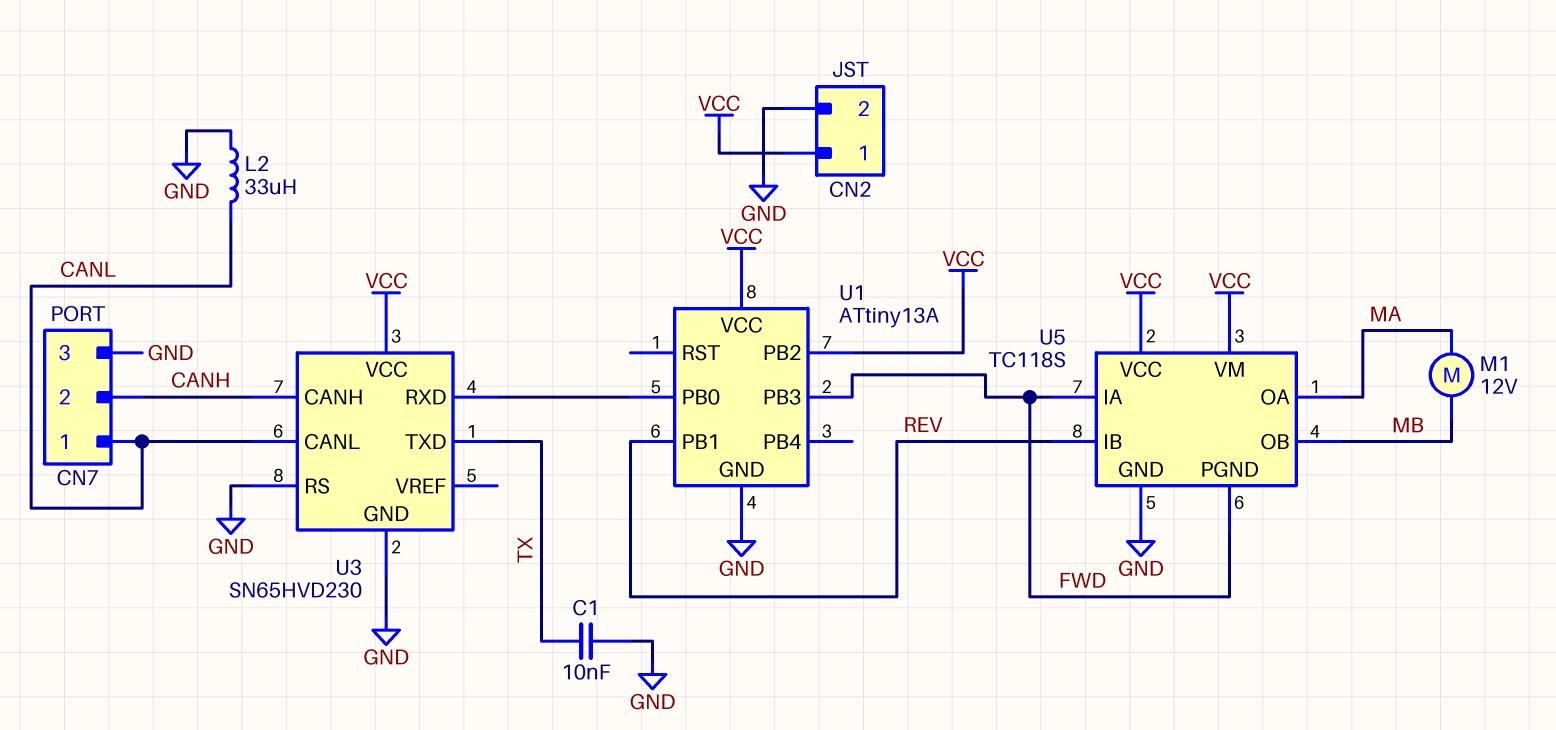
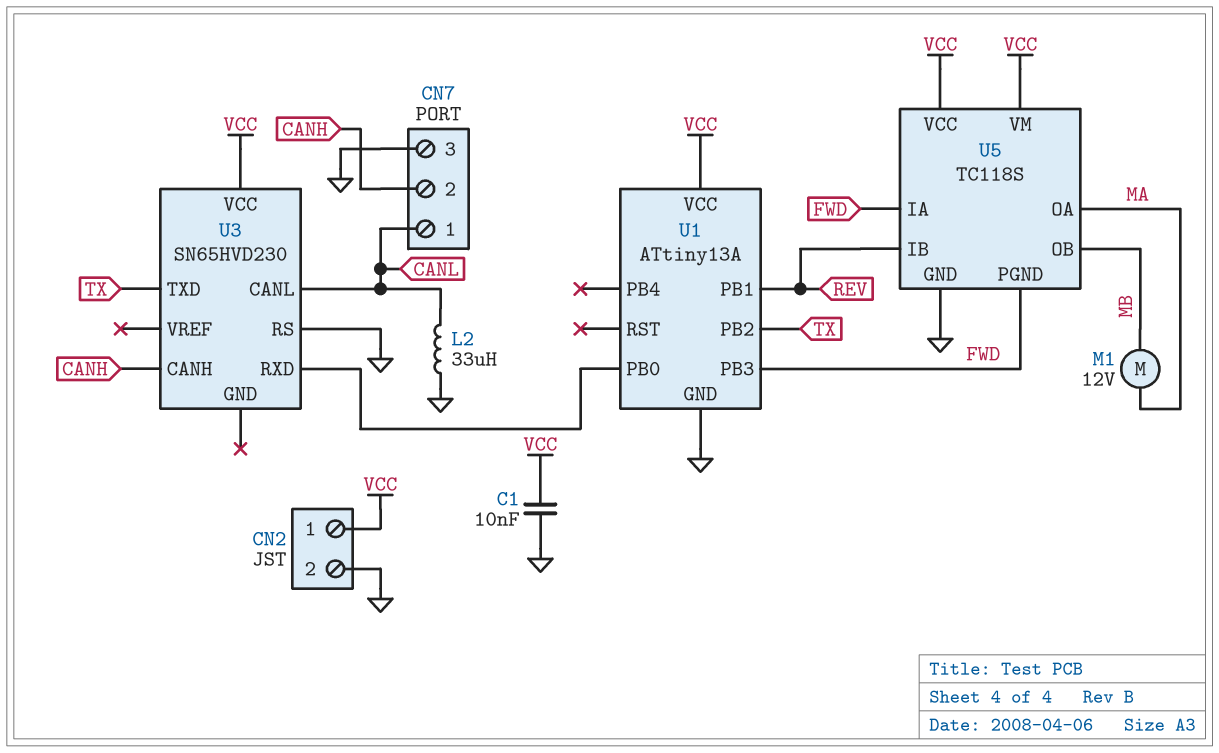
C1: 10nF (GND, TX) -> 10nF (GND, VCC)
U1 pin PB2: VCC -> TX
U3 pin GND: GND -> none

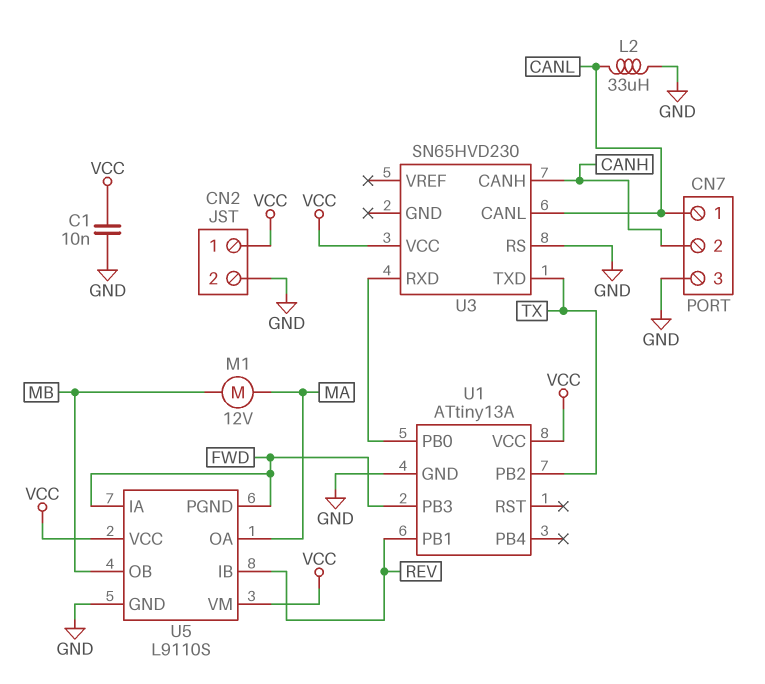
U5: TC118S -> L9110S

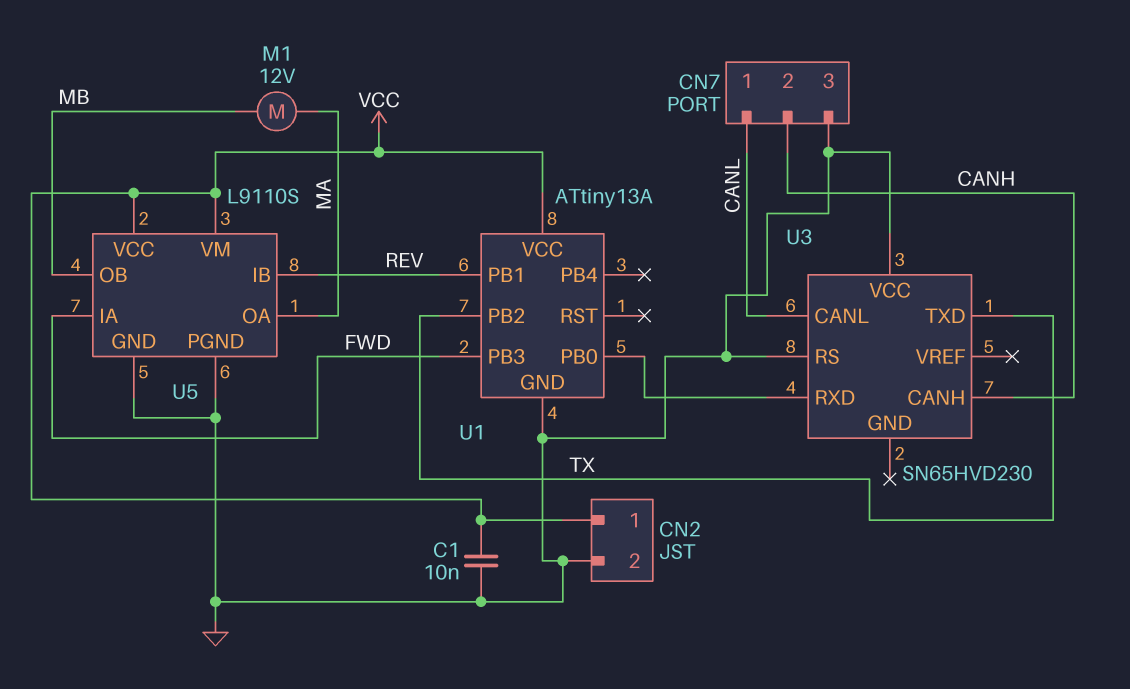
L2: 33uH (CANL, GND) -> none
U3 pin VCC: VCC -> GND
U5 pin PGND: FWD -> GND

